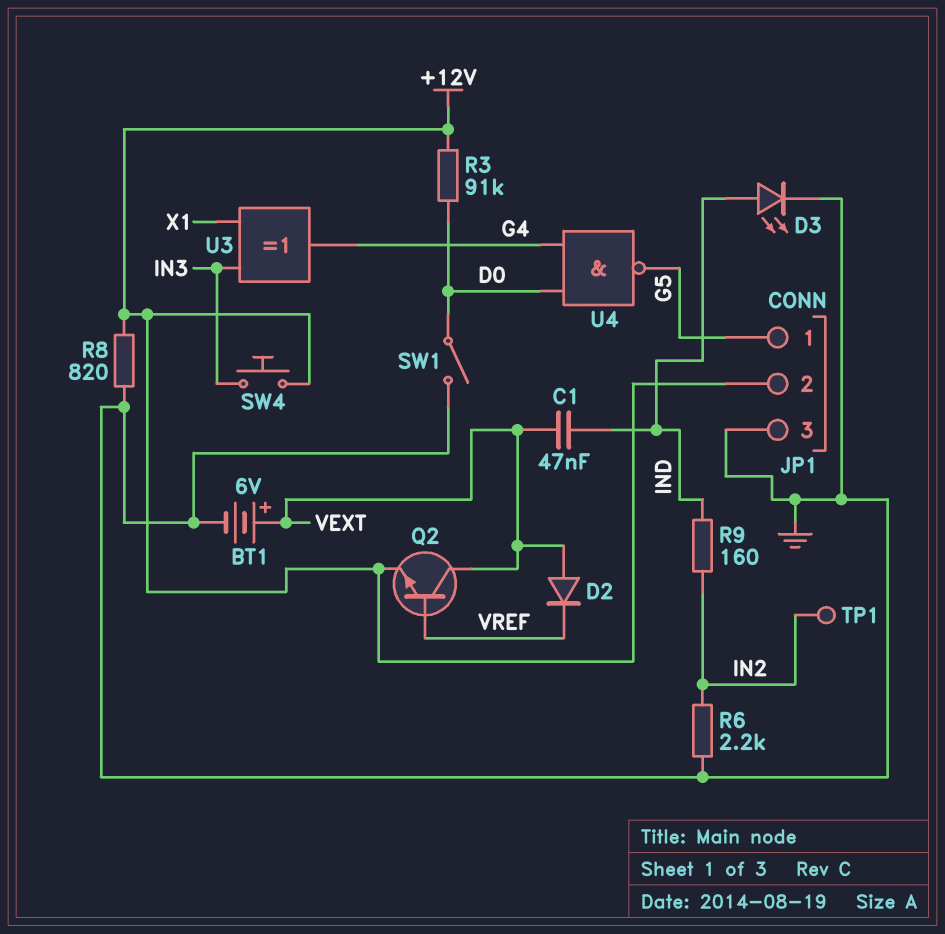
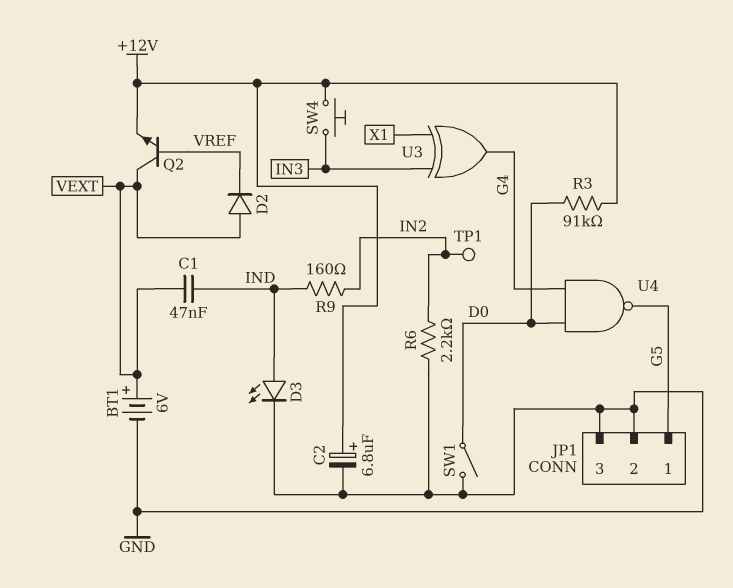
C2: none -> 6.8uF (plus +12V, minus GND)
JP1 pin 2: +12V -> GND
R8: 820 (+12V, GND) -> none

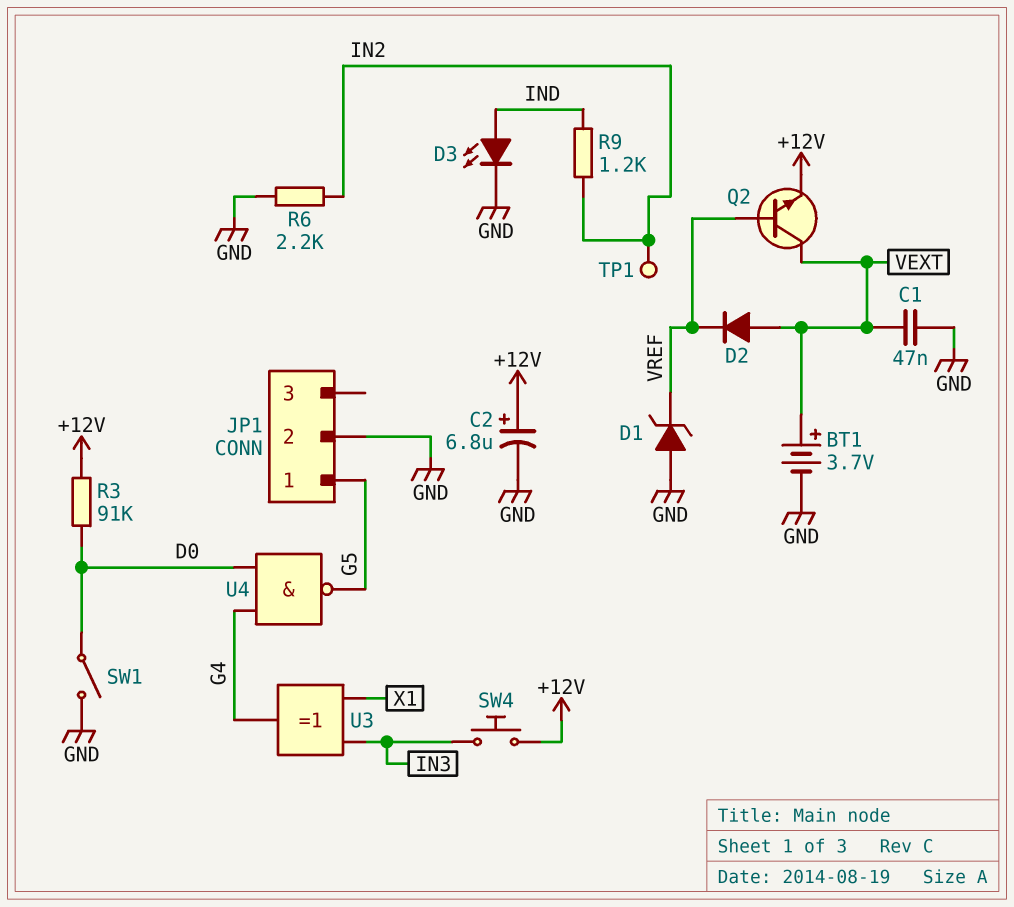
BT1: 6V (plus VEXT, minus GND) -> 3.7V (plus VEXT, minus GND)
C1: 47nF (IND, VEXT) -> 47nF (GND, VEXT)
D1: none -> zener (A GND, K VREF)
JP1 pin 3: GND -> none
R9: 160 (IN2, IND) -> 1.2k (IN2, IND)

